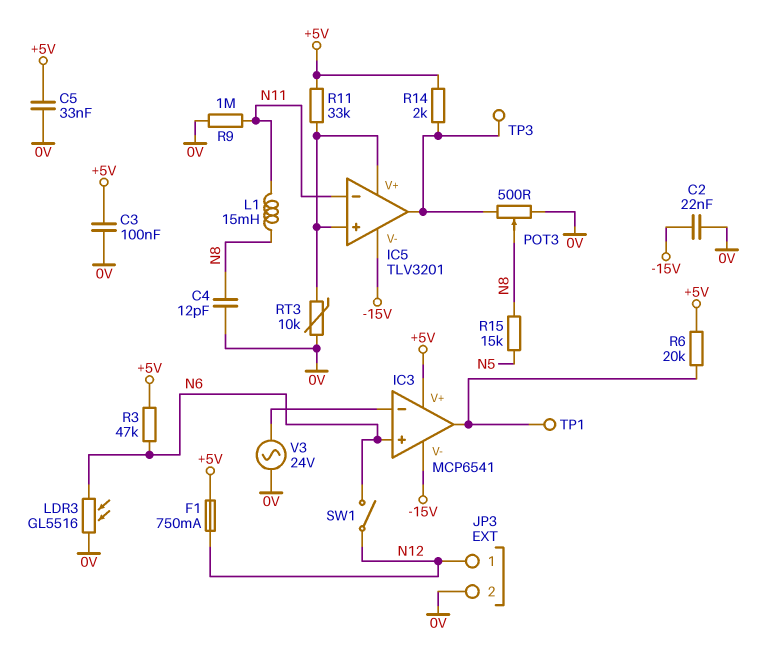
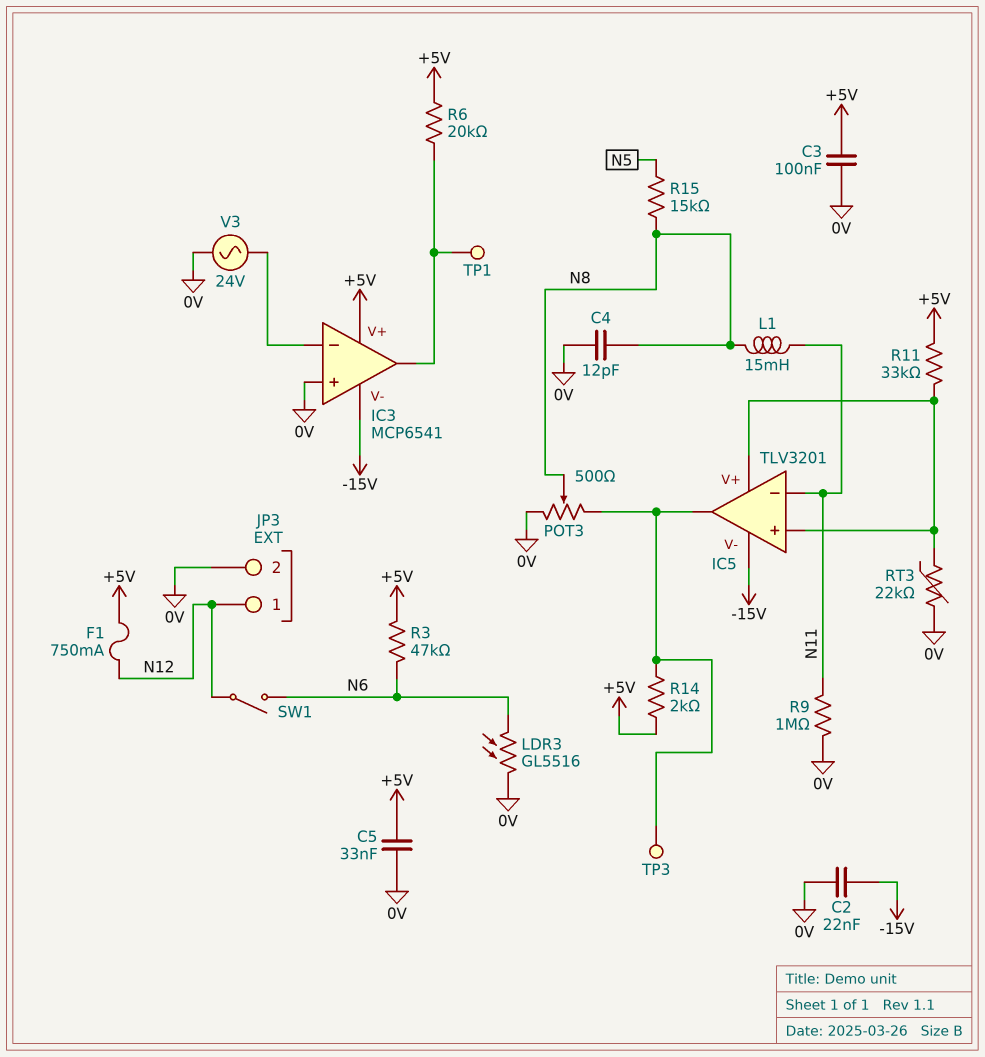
IC3 pin in+: N6 -> 0V
RT3: 10k (0V, IC5/V+) -> 22k (0V, IC5/V+)

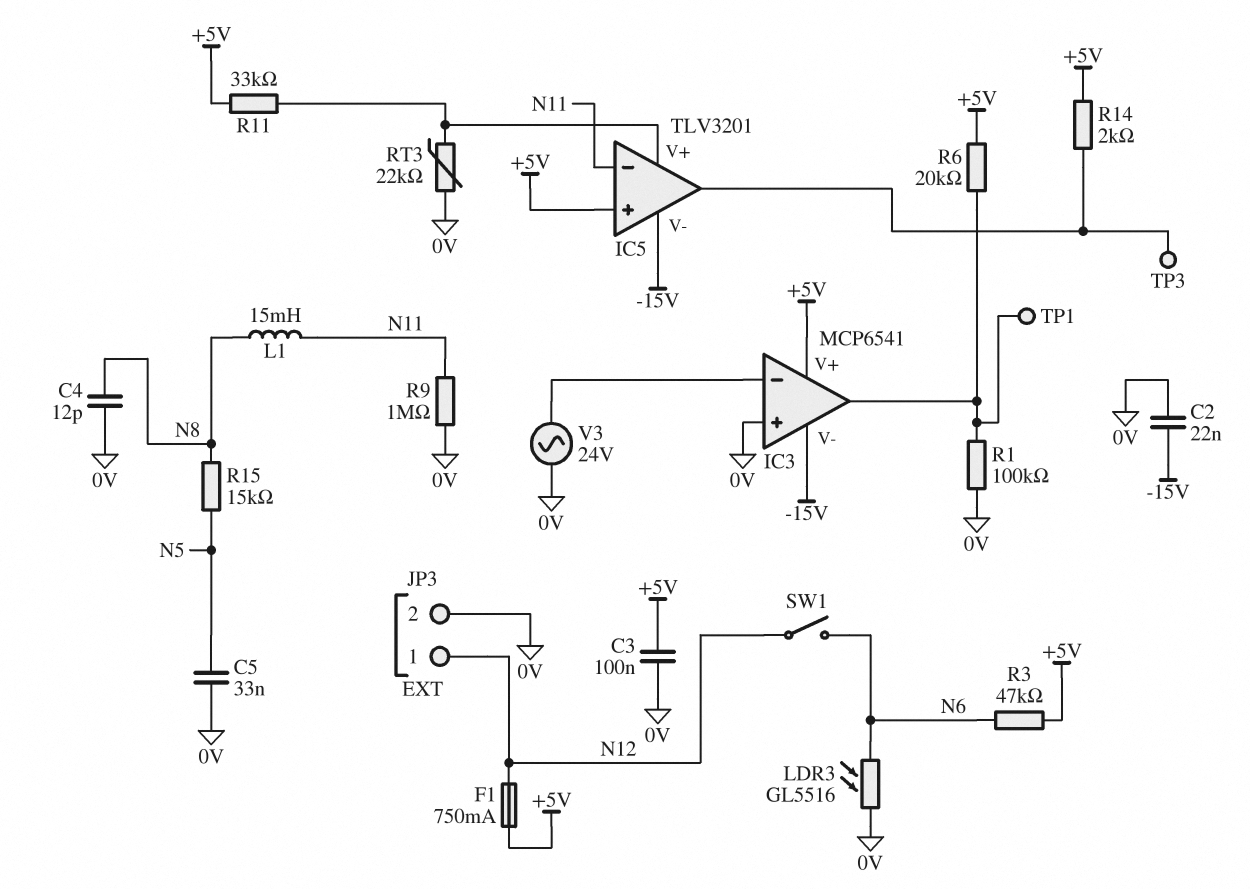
C5: 33nF (+5V, 0V) -> 33nF (0V, N5)
IC5 pin in+: IC5/V+ -> +5V
POT3: 500 (0V, IC5/out, wiper N8) -> none
R1: none -> 100k (0V, IC3/out)

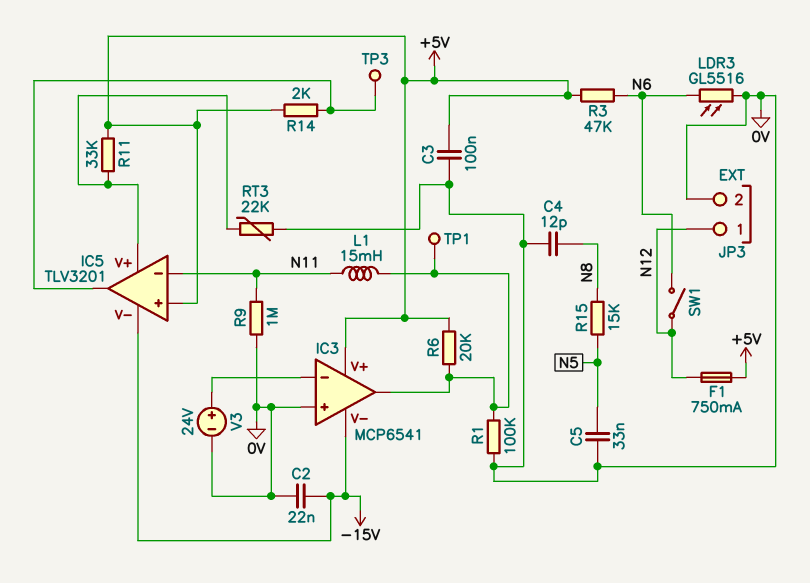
L1: 15mH (N8, N11) -> 15mH (IC3/out, N11)
V3: AC 24V (0V, IC3/in-) -> 24V (plus IC3/in-, minus 0V)

